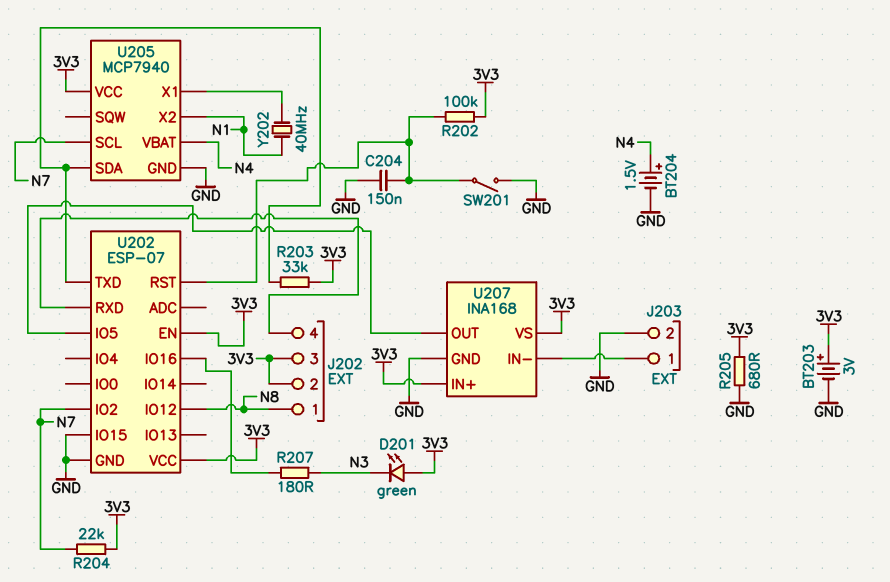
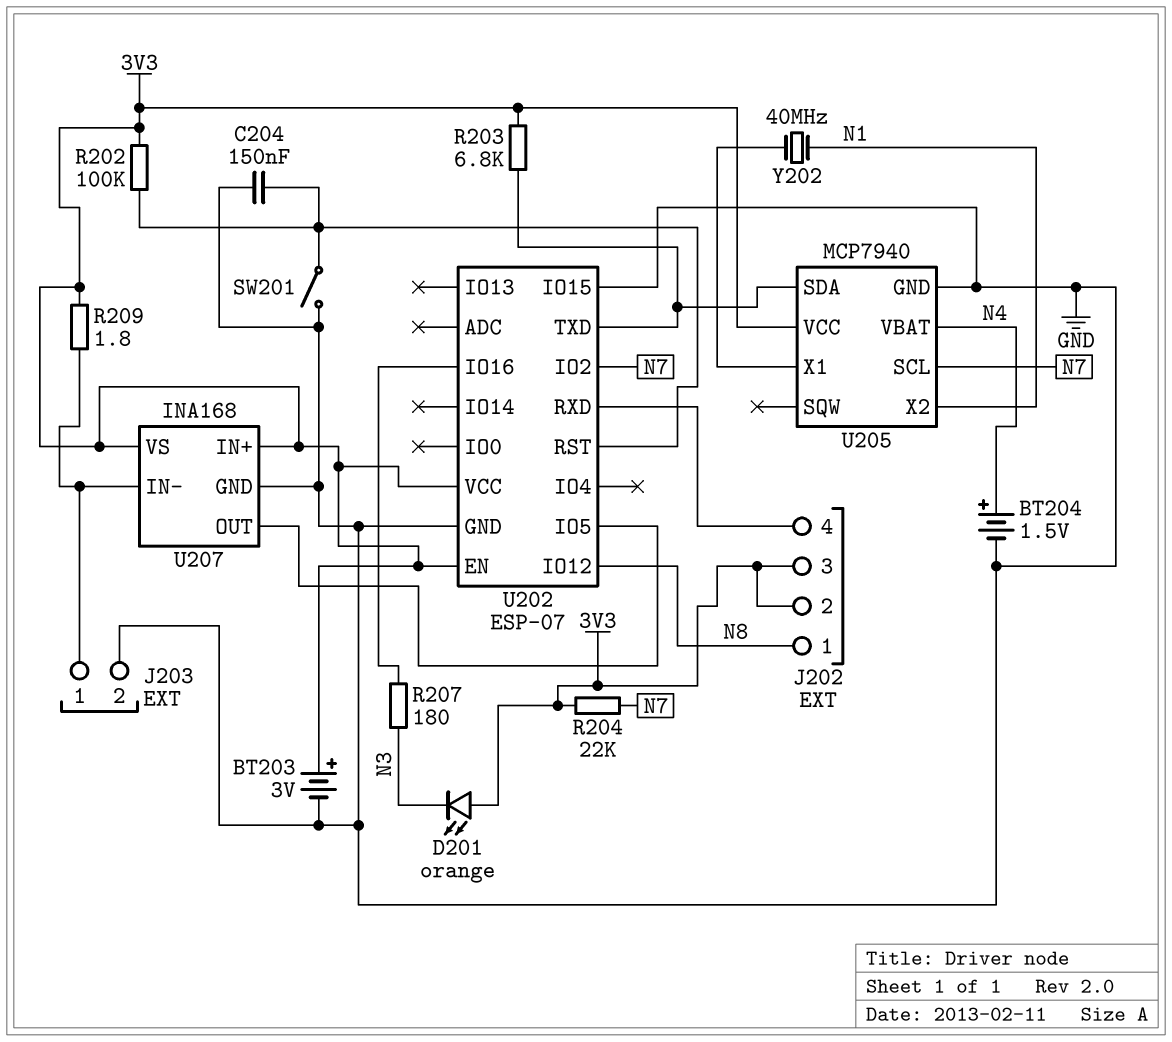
D201: LED green (A 3V3, K N3) -> LED orange (A 3V3, K N3)
R203: 33k (3V3, U202/TXD) -> 6.8k (3V3, U202/TXD)
R205: 680 (3V3, GND) -> none
R209: none -> 1.8 (3V3, J203/1)

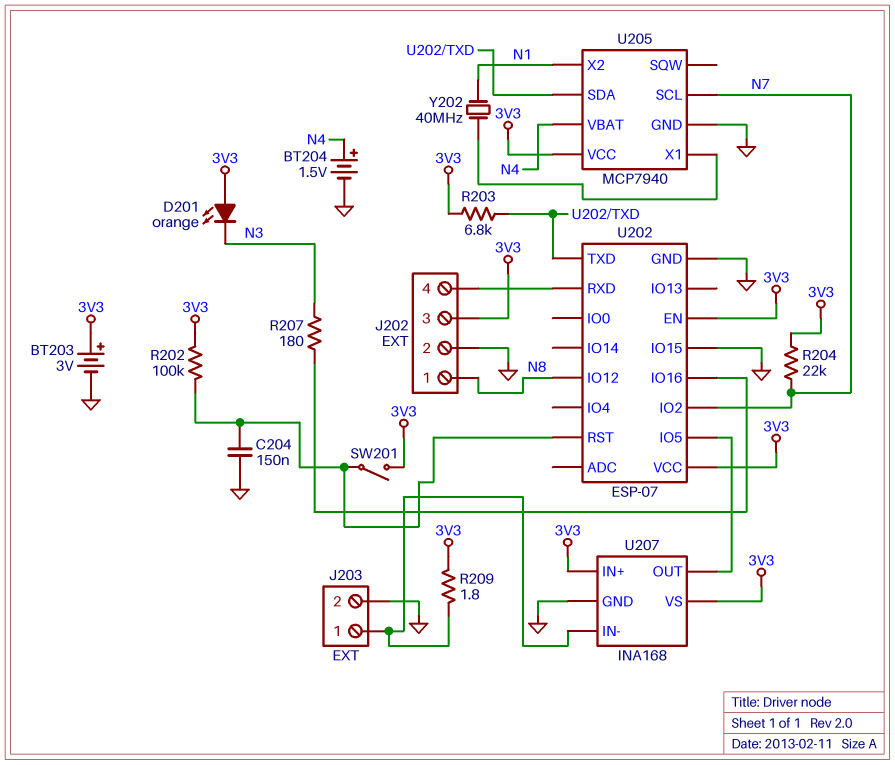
J202 pin 2: 3V3 -> GND
SW201: switch (GND, U202/RST) -> switch (3V3, U202/RST)

